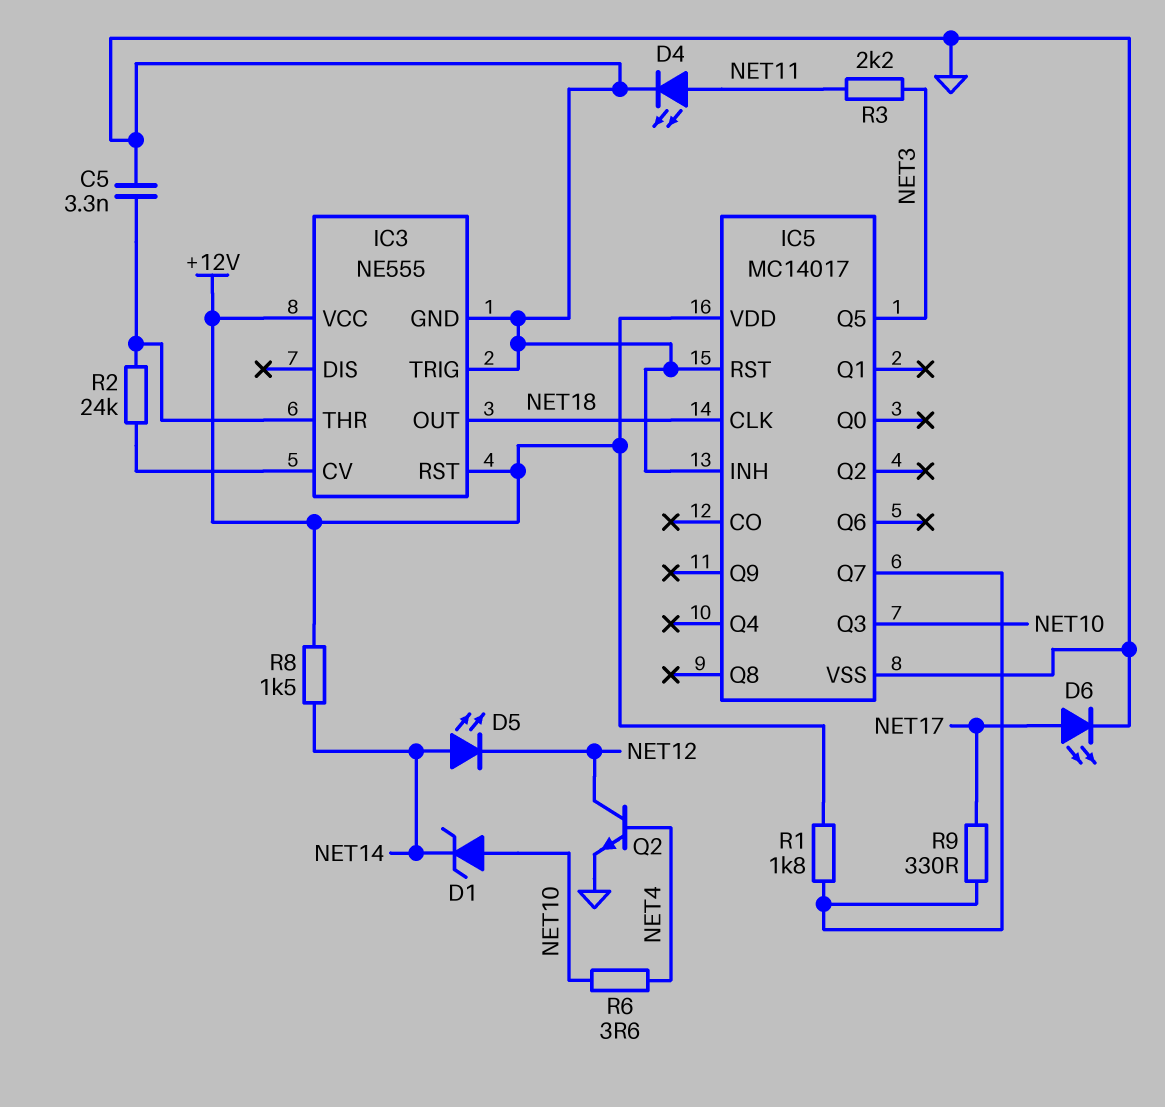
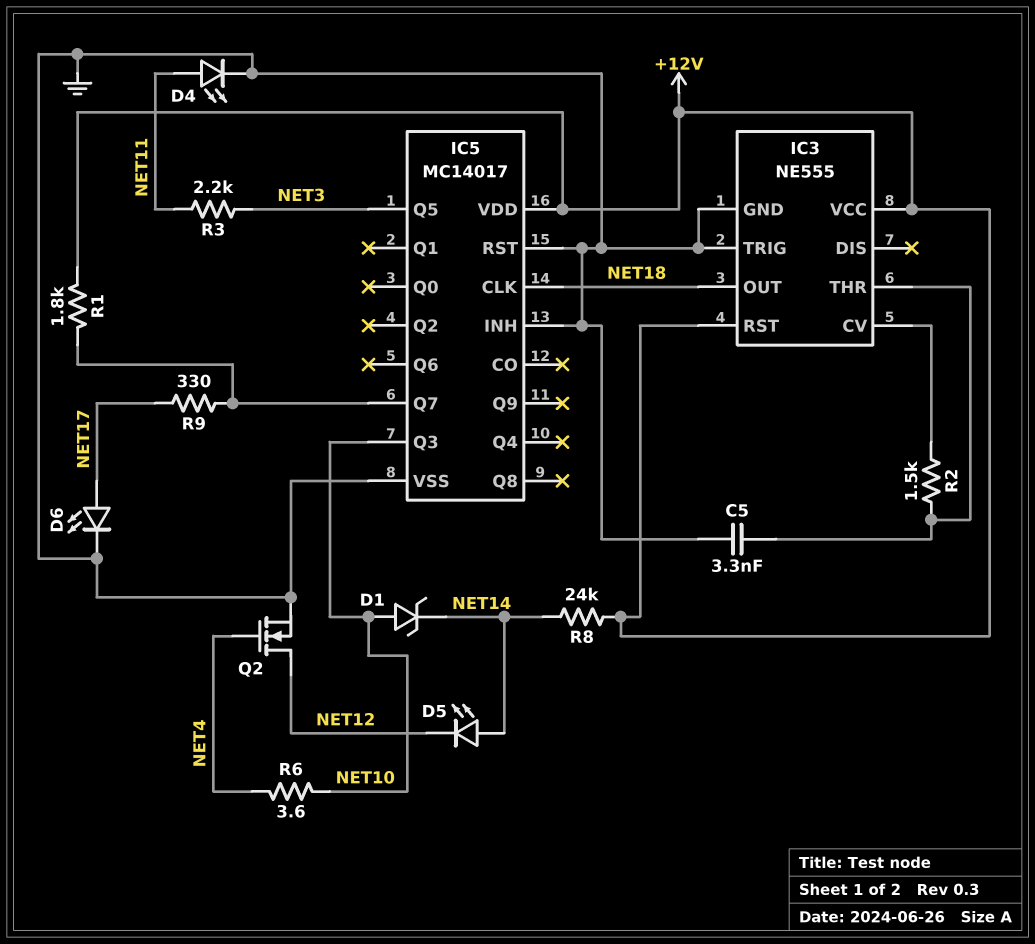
Q2: NPN (B NET4, C NET12, E GND) -> NMOS (G NET4, D NET12, S GND)
R2: 24k (IC3/CV, IC3/THR) -> 1.5k (IC3/CV, IC3/THR)
R8: 1.5k (+12V, NET14) -> 24k (+12V, NET14)

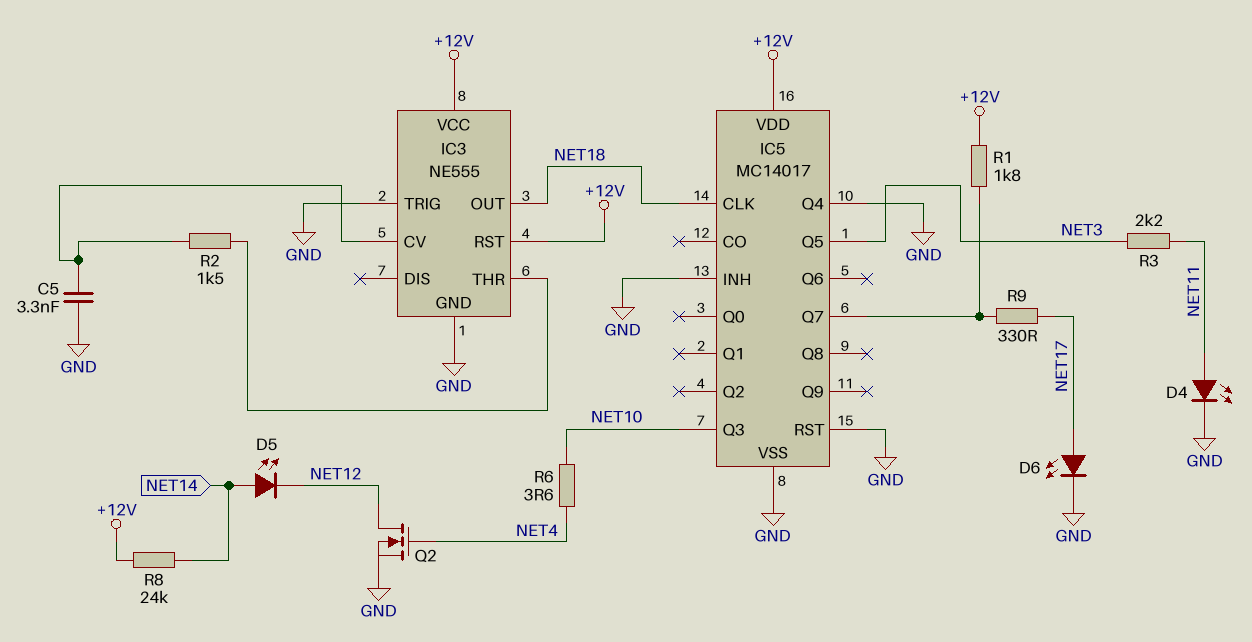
C5: 3.3nF (GND, IC3/THR) -> 3.3nF (GND, IC3/CV)
D1: zener (A NET10, K NET14) -> none
IC5 pin Q4: none -> GND

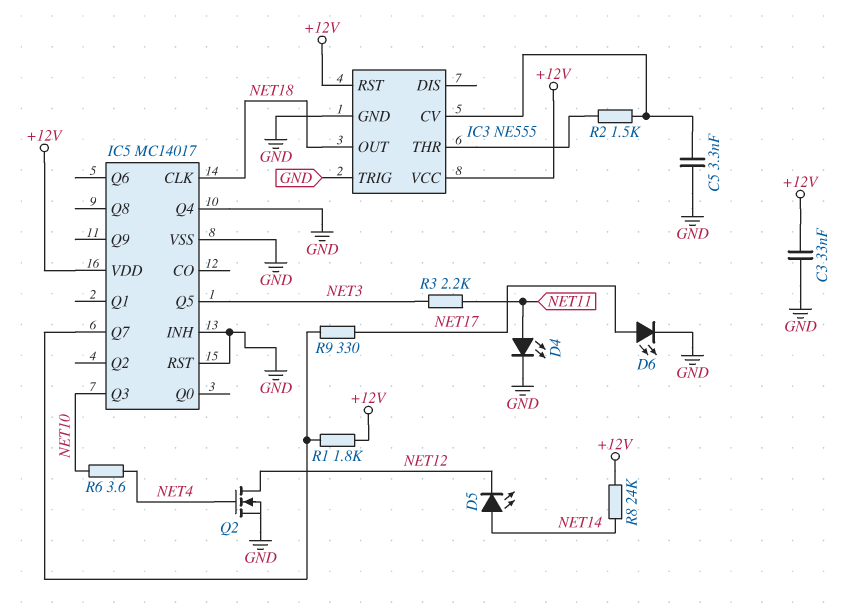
C3: none -> 33nF (+12V, GND)

